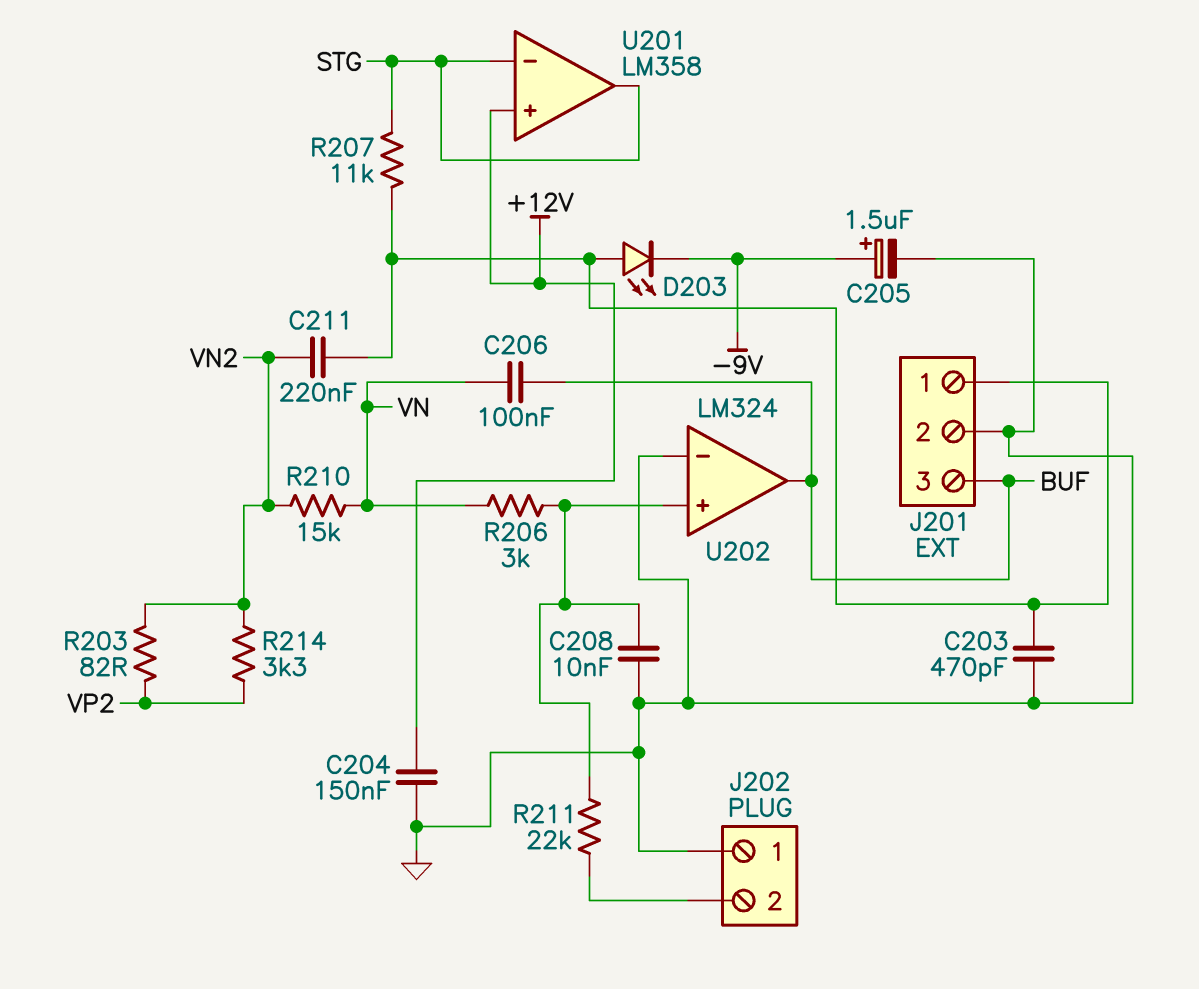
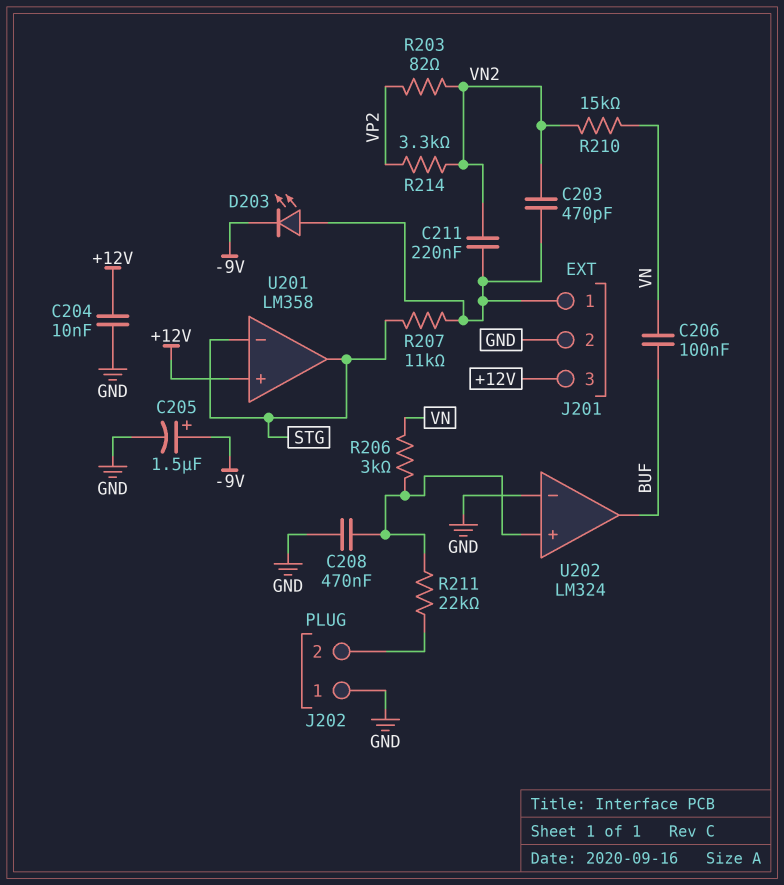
C203: 470pF (GND, J201/1) -> 470pF (J201/1, VN2)
C204: 150nF (+12V, GND) -> 10nF (+12V, GND)
C208: 10nF (GND, U202/in+) -> 470nF (GND, U202/in+)
J201 pin 3: BUF -> +12V

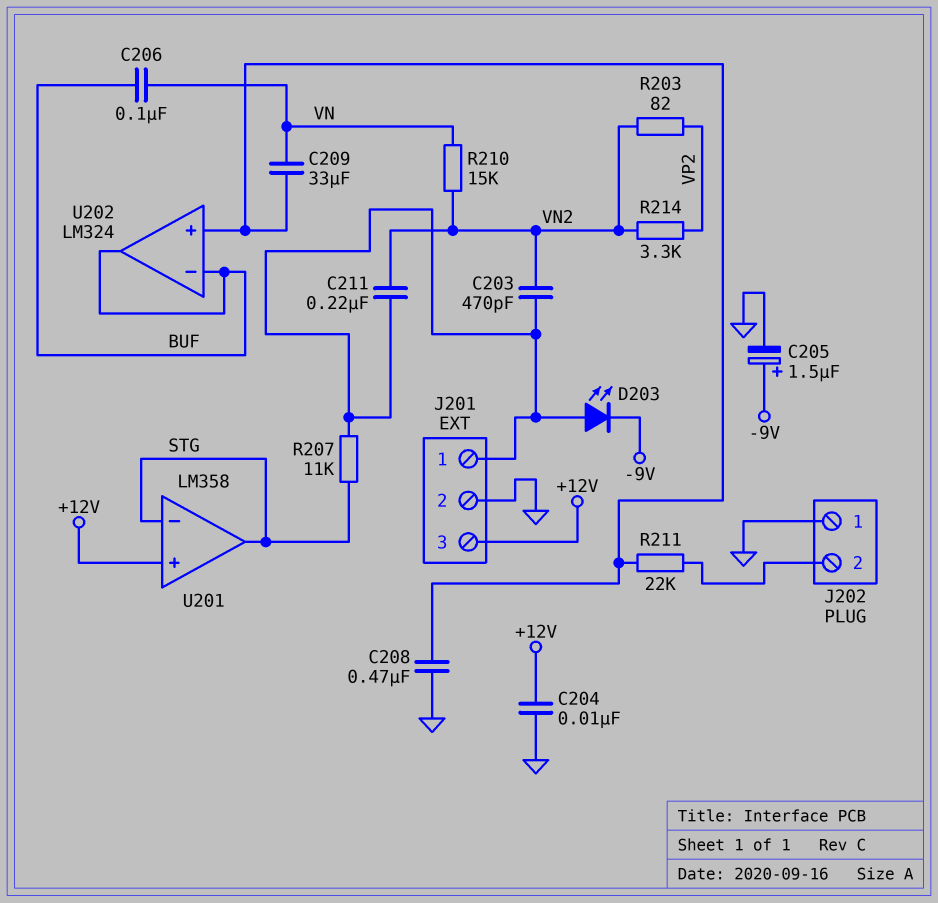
C209: none -> 33uF (U202/in+, VN)
R206: 3k (U202/in+, VN) -> none
U202 pin in-: GND -> BUF

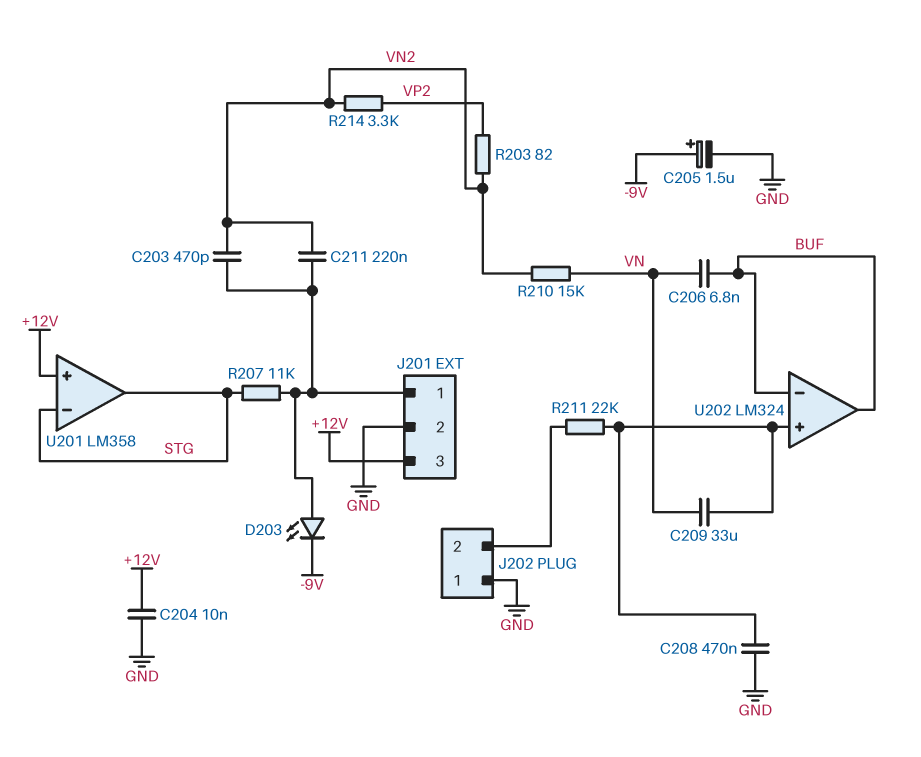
C206: 100nF (BUF, VN) -> 6.8nF (BUF, VN)

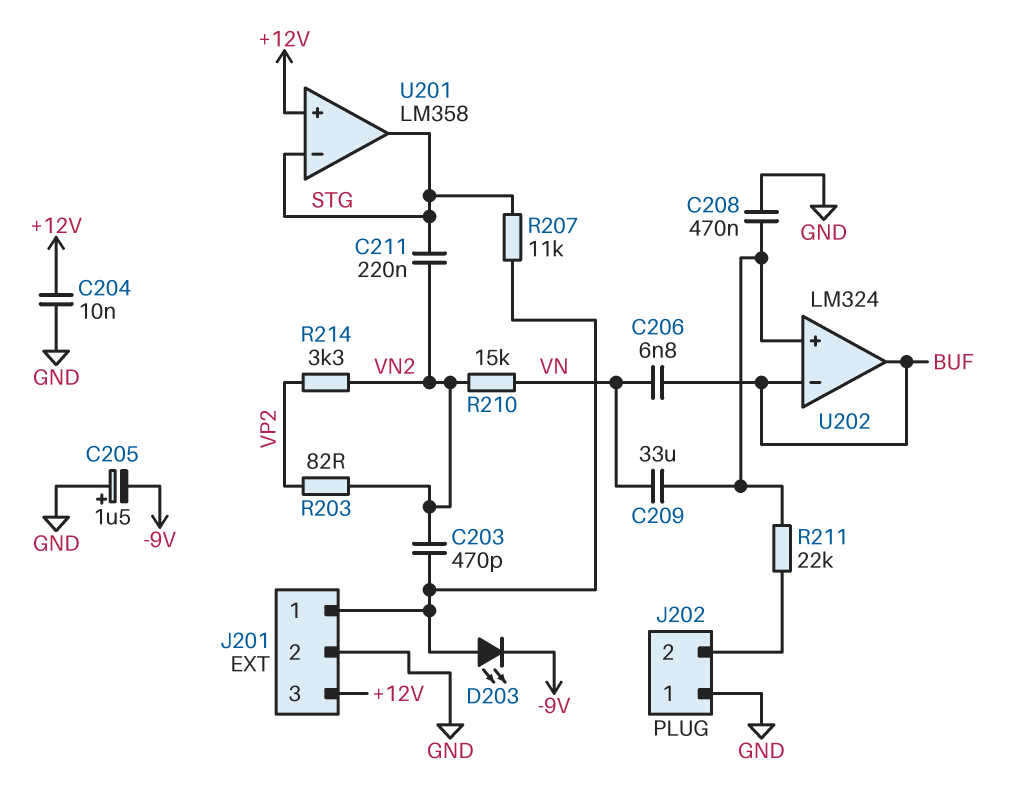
C205: 1.5uF (plus -9V, minus GND) -> 1.5uF (plus GND, minus -9V)
C211: 220nF (J201/1, VN2) -> 220nF (STG, VN2)

